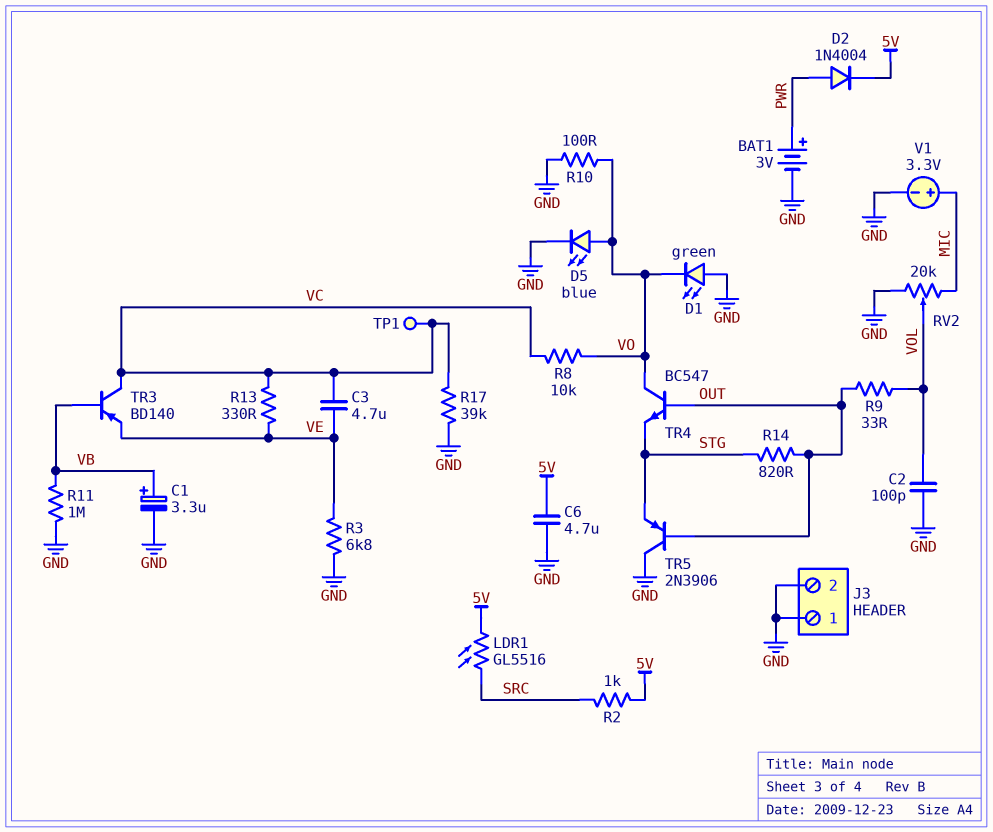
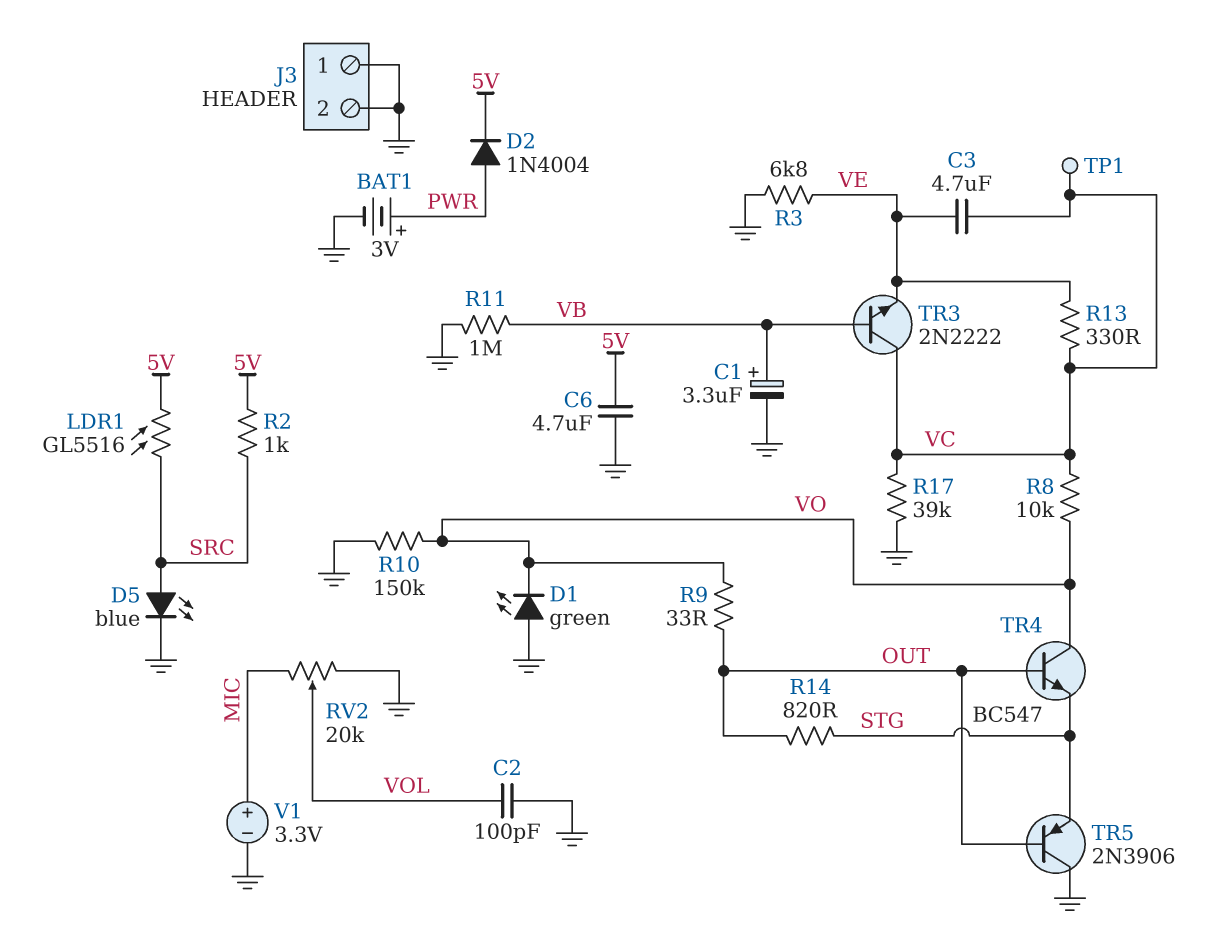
D5: LED blue (A VO, K GND) -> LED blue (A SRC, K GND)
R9: 33 (OUT, VOL) -> 33 (OUT, VO)
R10: 100 (GND, VO) -> 150k (GND, VO)
TR3: PNP BD140 (B VB, C VC, E VE) -> NPN 2N2222 (B VB, C VC, E VE)

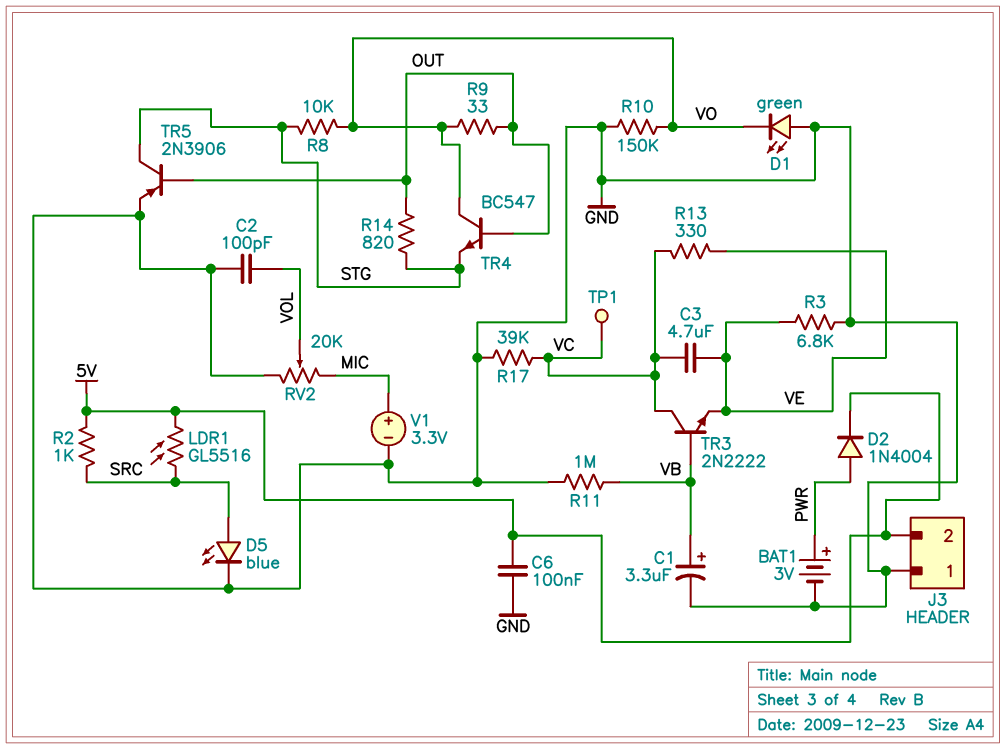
C6: 4.7uF (5V, GND) -> 100nF (5V, GND)
J3 pin 2: GND -> 5V
R8: 10k (VC, VO) -> 10k (STG, VO)
TR5: PNP 2N3906 (B OUT, C GND, E STG) -> PNP 2N3906 (B OUT, C STG, E GND)

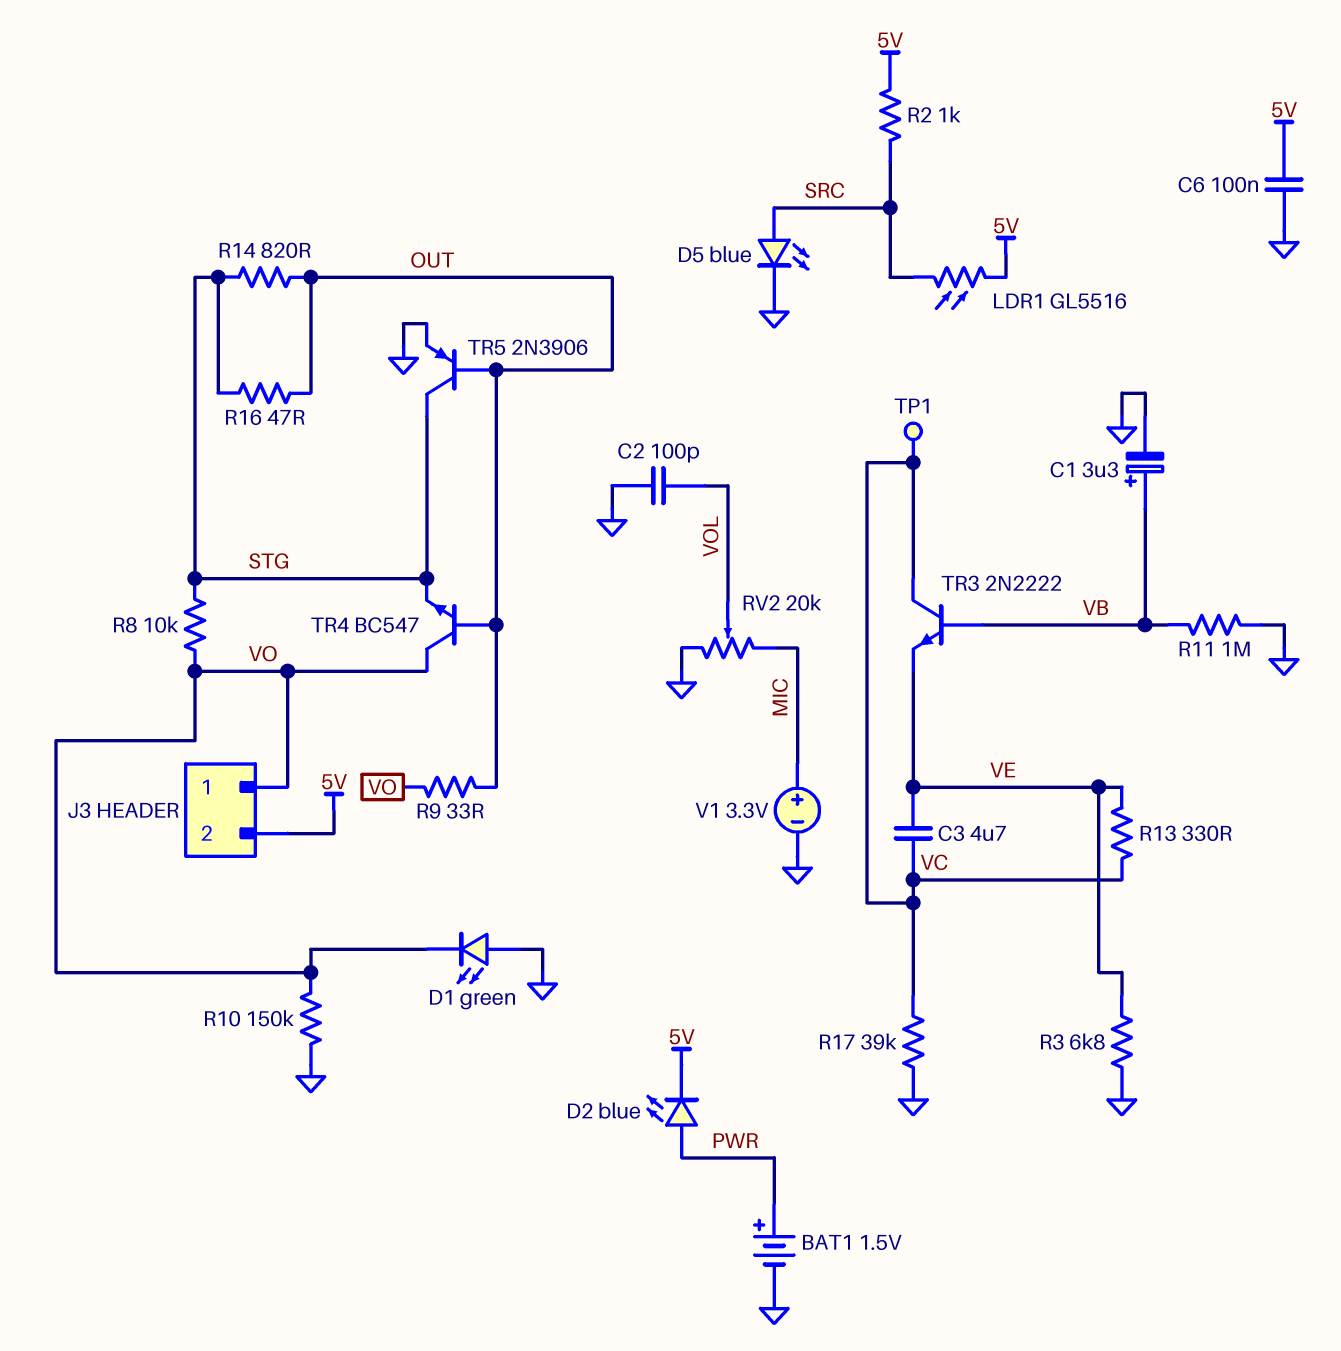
BAT1: 3V (plus PWR, minus GND) -> 1.5V (plus PWR, minus GND)
D2: diode 1N4004 (A PWR, K 5V) -> LED blue (A PWR, K 5V)
J3 pin 1: GND -> VO
R16: none -> 47 (OUT, STG)

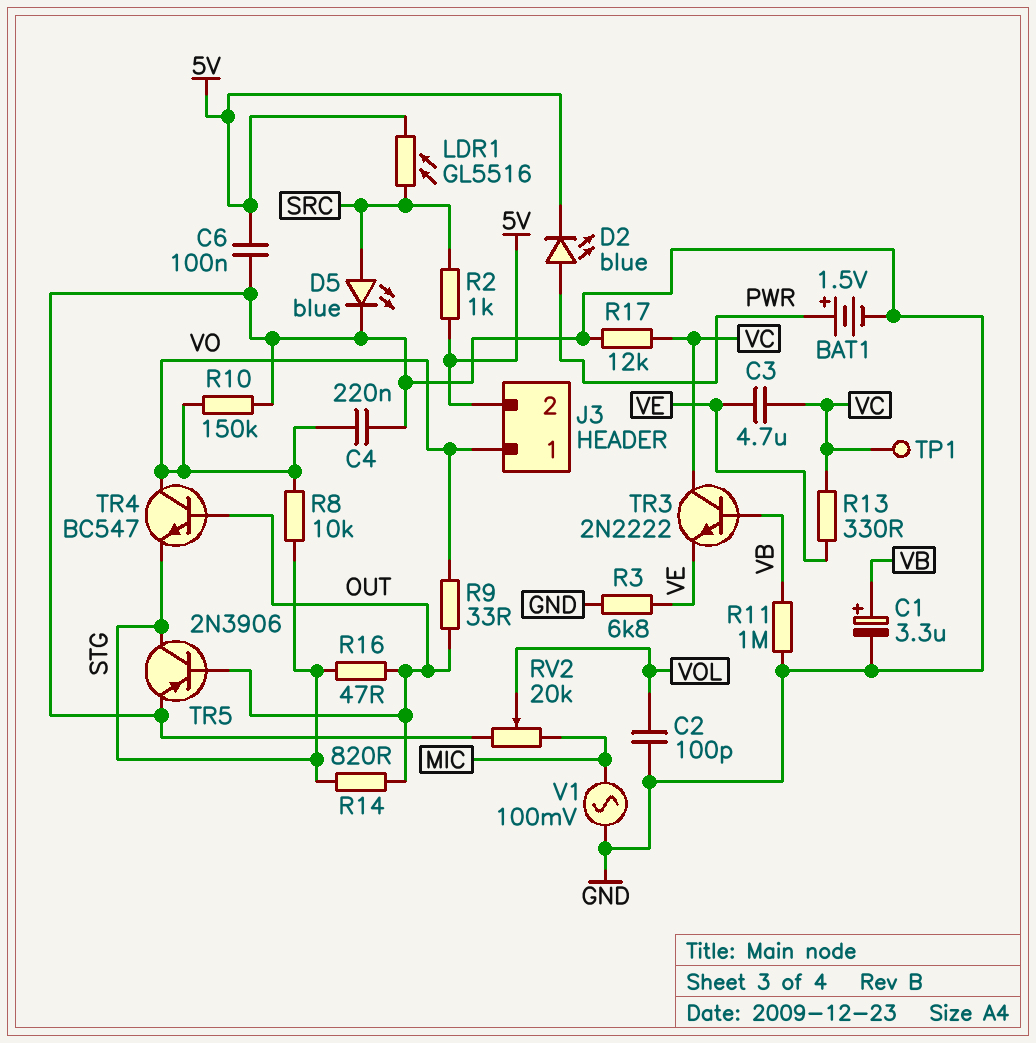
C4: none -> 220nF (GND, VO)
D1: LED green (A GND, K VO) -> none
R17: 39k (GND, VC) -> 12k (GND, VC)
V1: 3.3V (plus MIC, minus GND) -> AC 100mV (GND, MIC)

